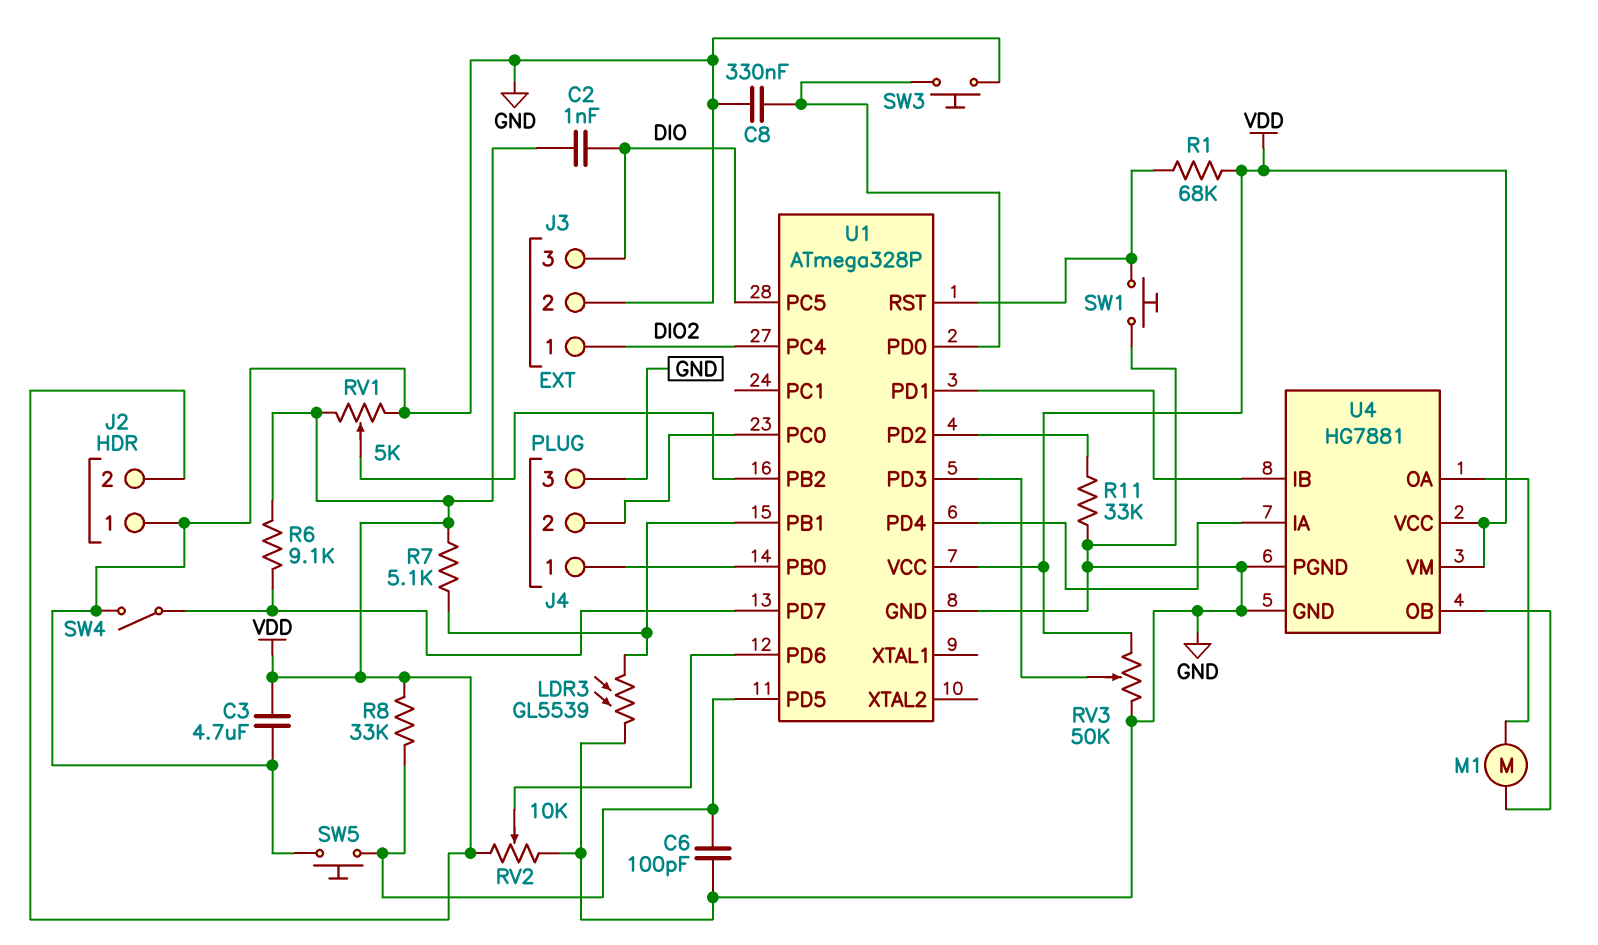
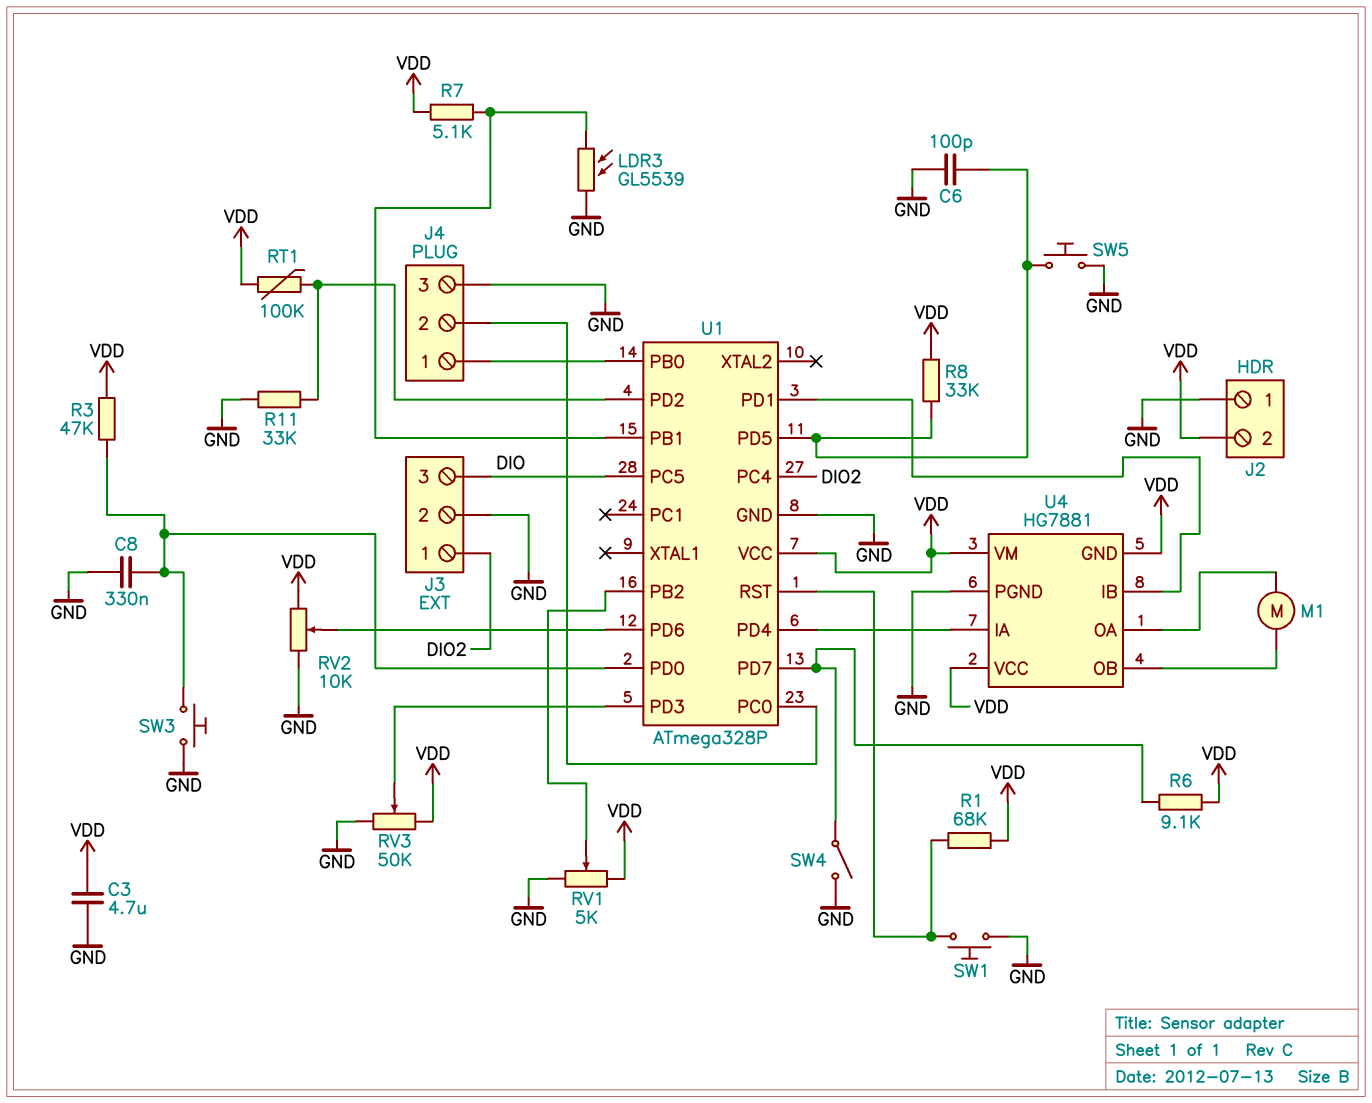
C2: 1nF (DIO, VDD) -> none
R3: none -> 47k (U1/PD0, VDD)
RT1: none -> 100k (U1/PD2, VDD)
U4 pin GND: GND -> VDD

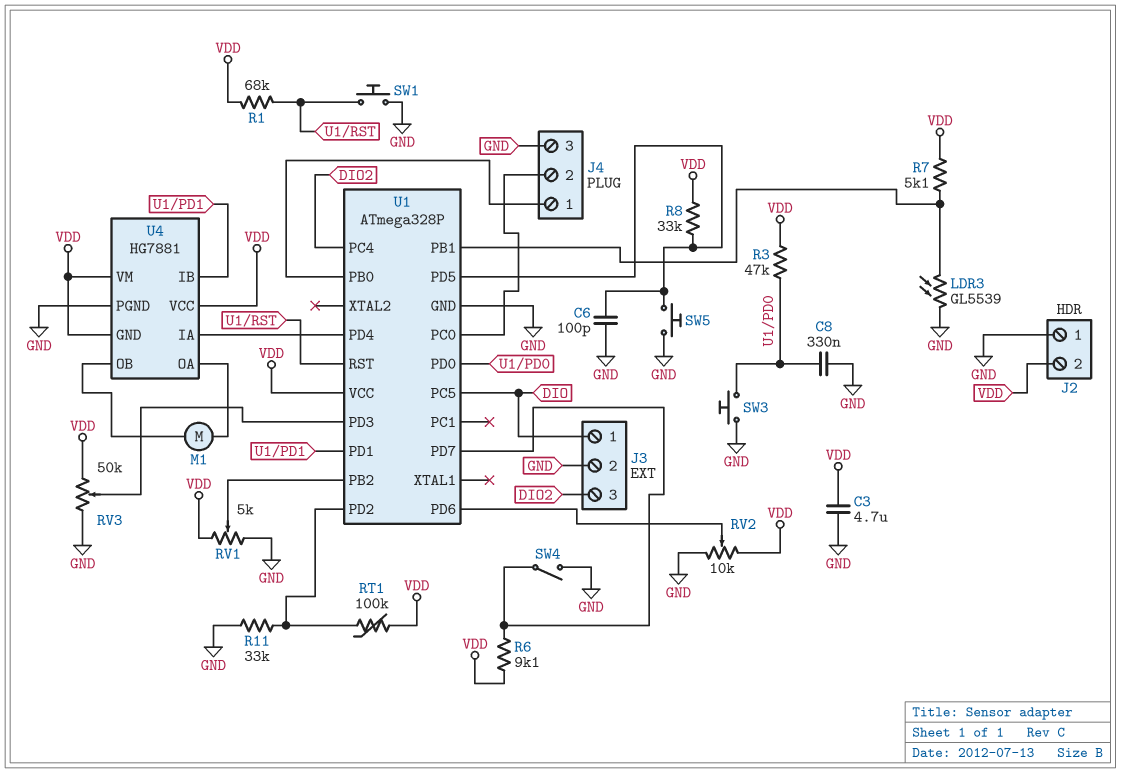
J3 pin 1: DIO2 -> DIO
J3 pin 3: DIO -> DIO2

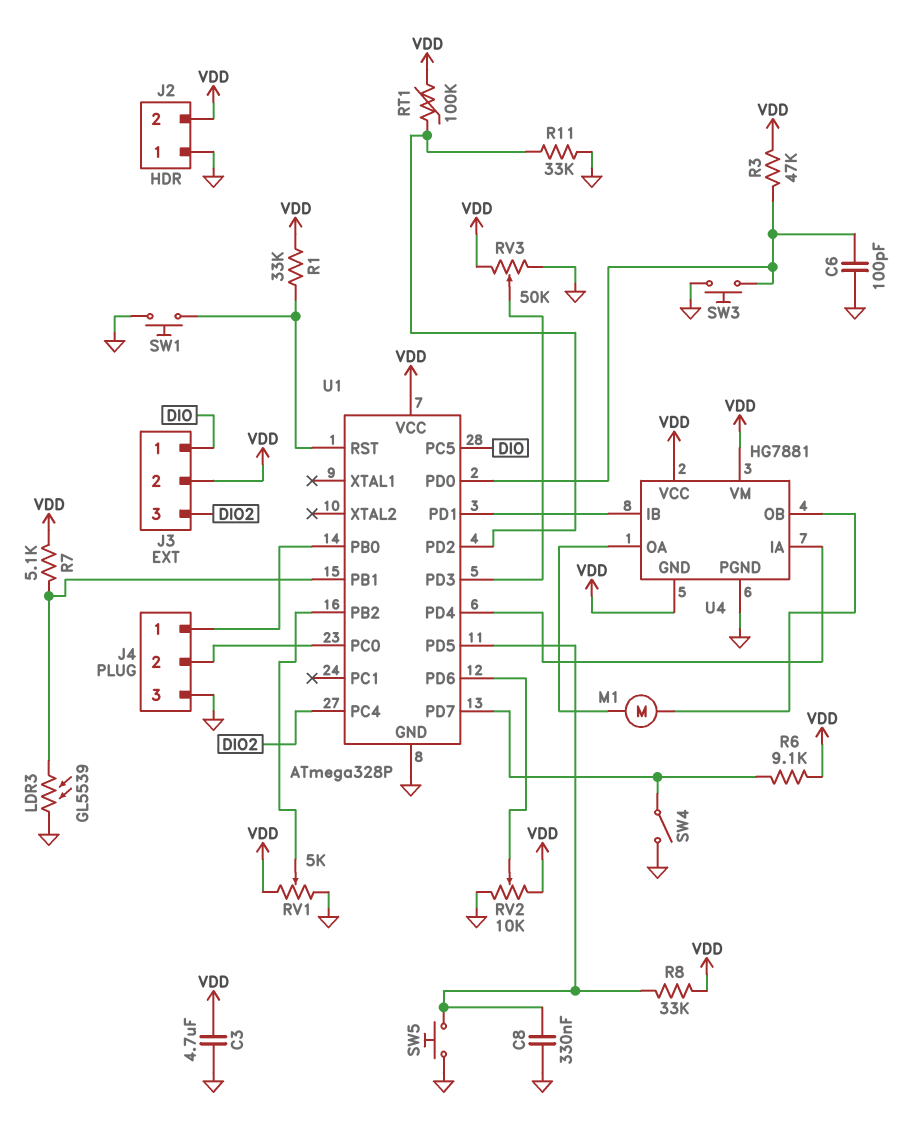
C6: 100pF (GND, U1/PD5) -> 100pF (GND, U1/PD0)
C8: 330nF (GND, U1/PD0) -> 330nF (GND, U1/PD5)
J3 pin 2: GND -> VDD
R1: 68k (U1/RST, VDD) -> 33k (U1/RST, VDD)

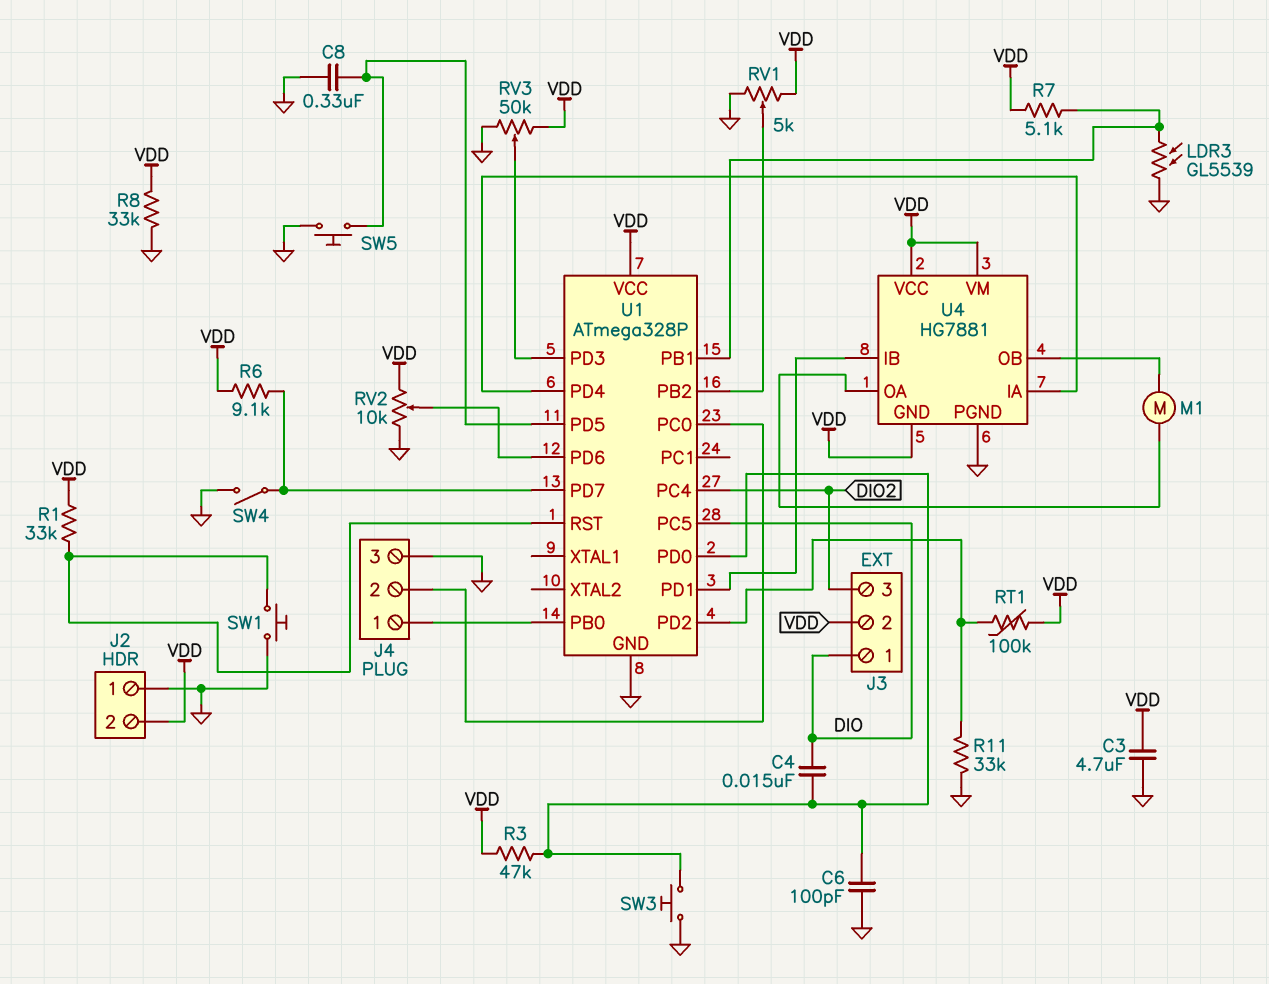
C4: none -> 15nF (DIO, U1/PD0)
R8: 33k (U1/PD5, VDD) -> 33k (GND, VDD)

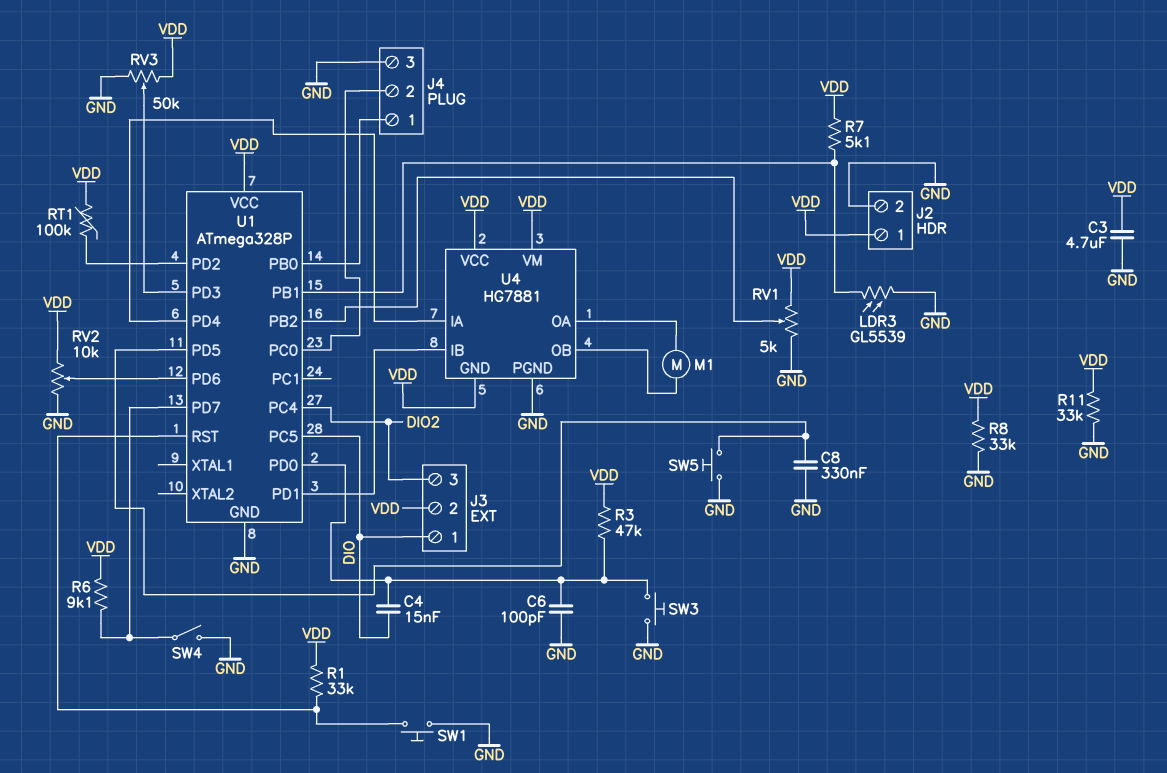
J2 pin 1: GND -> VDD
J2 pin 2: VDD -> GND
R11: 33k (GND, U1/PD2) -> 33k (GND, VDD)

